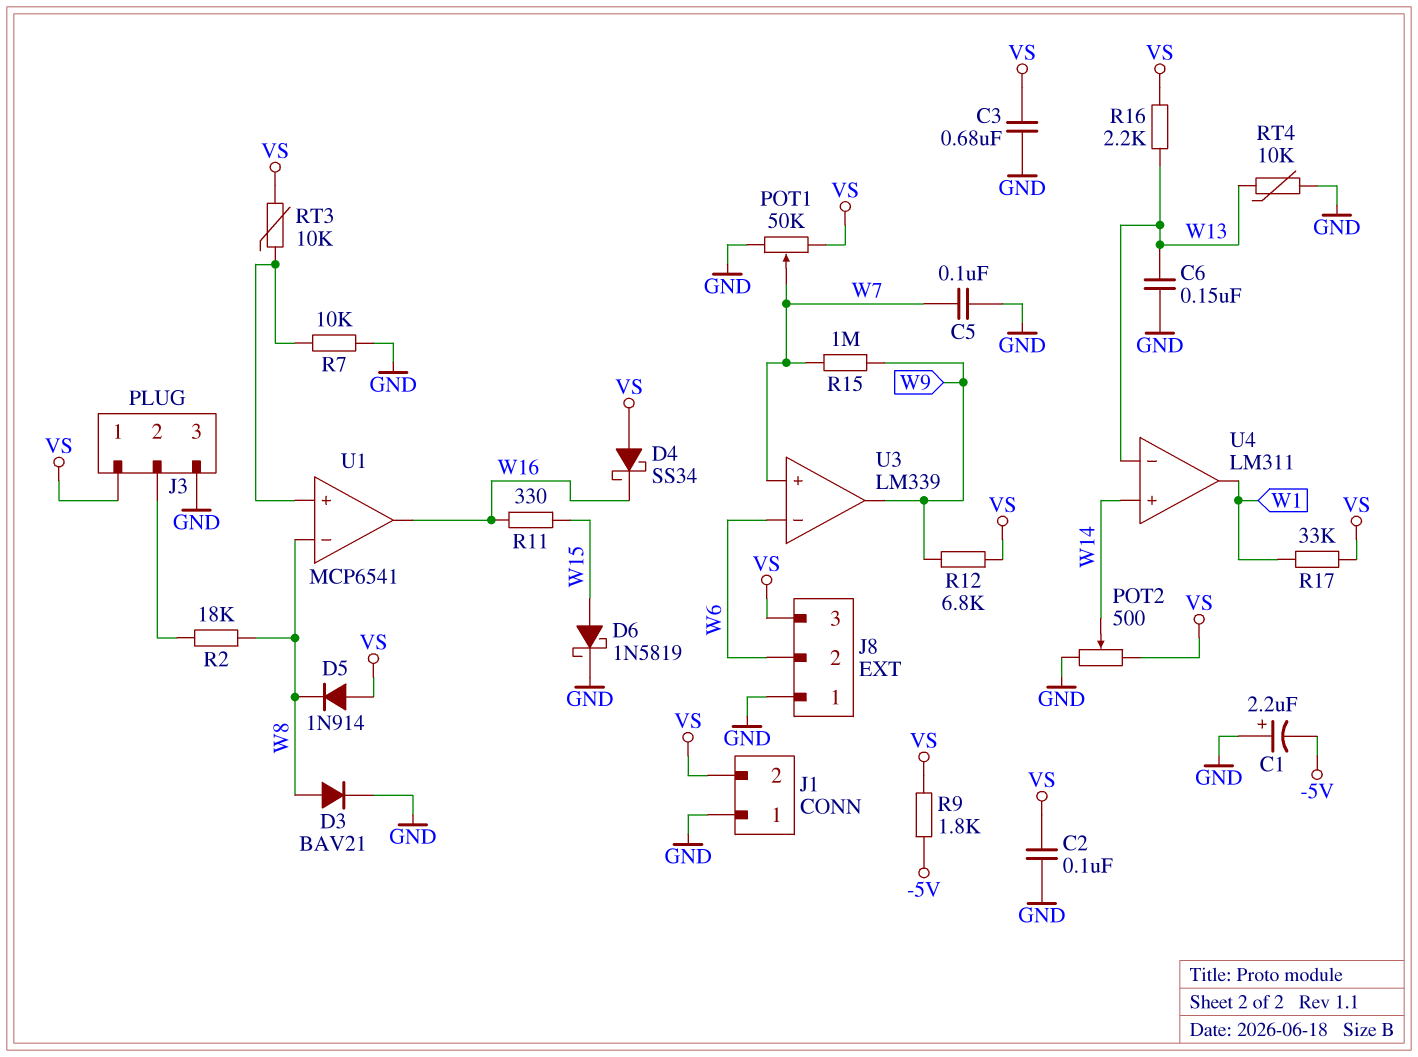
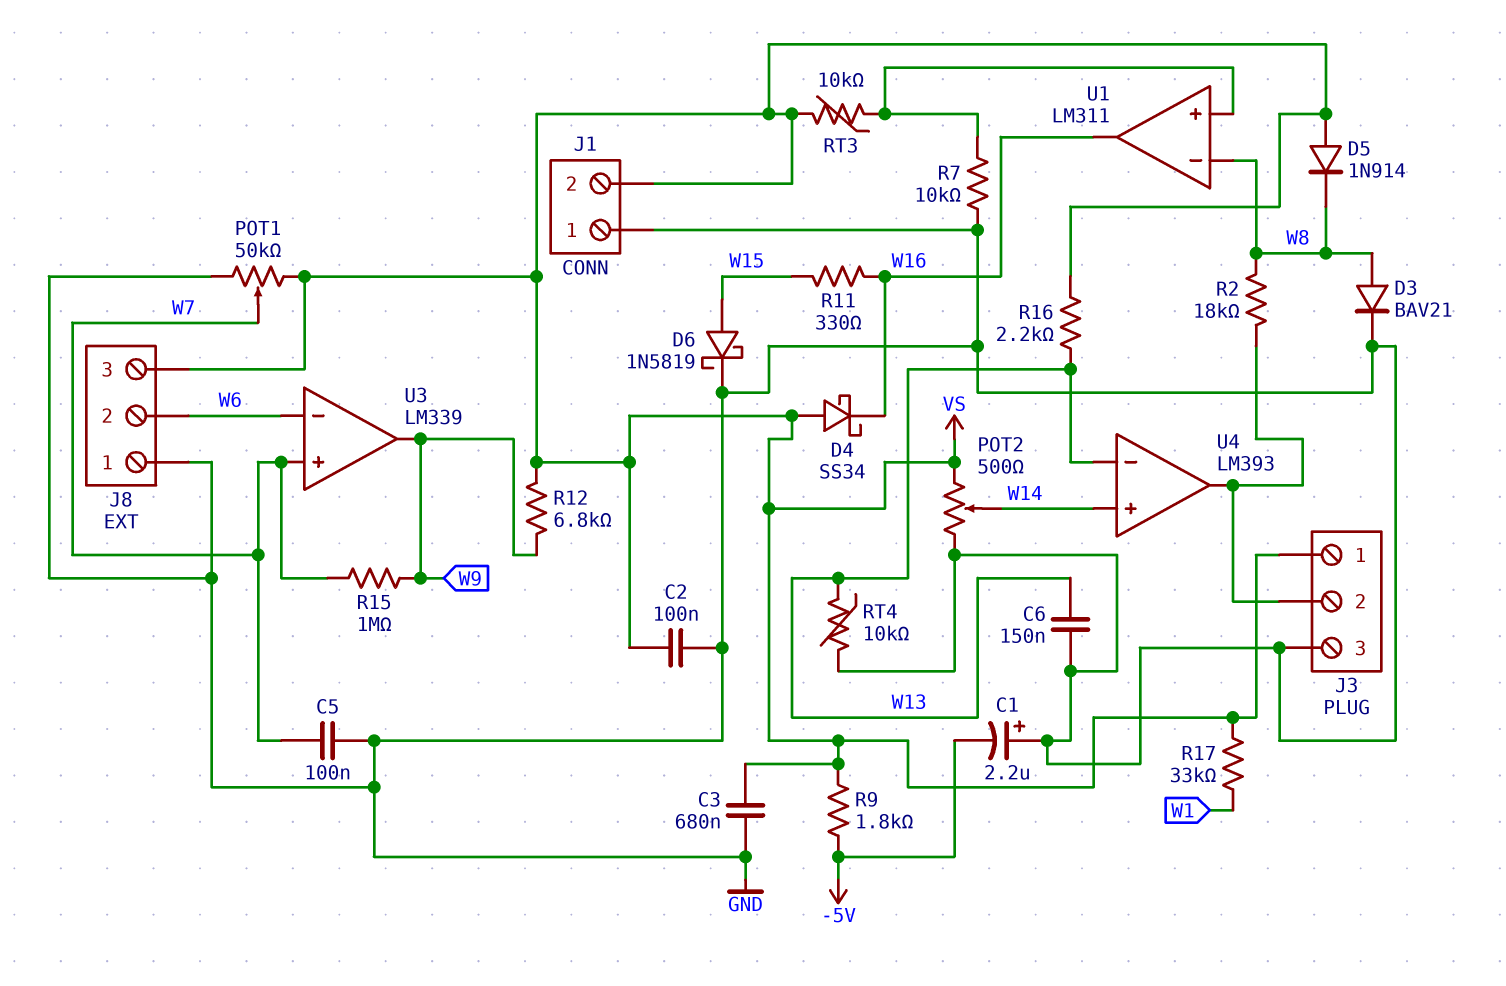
U1: MCP6541 -> LM311
U4: LM311 -> LM393
U4 pin out: W1 -> J3/2

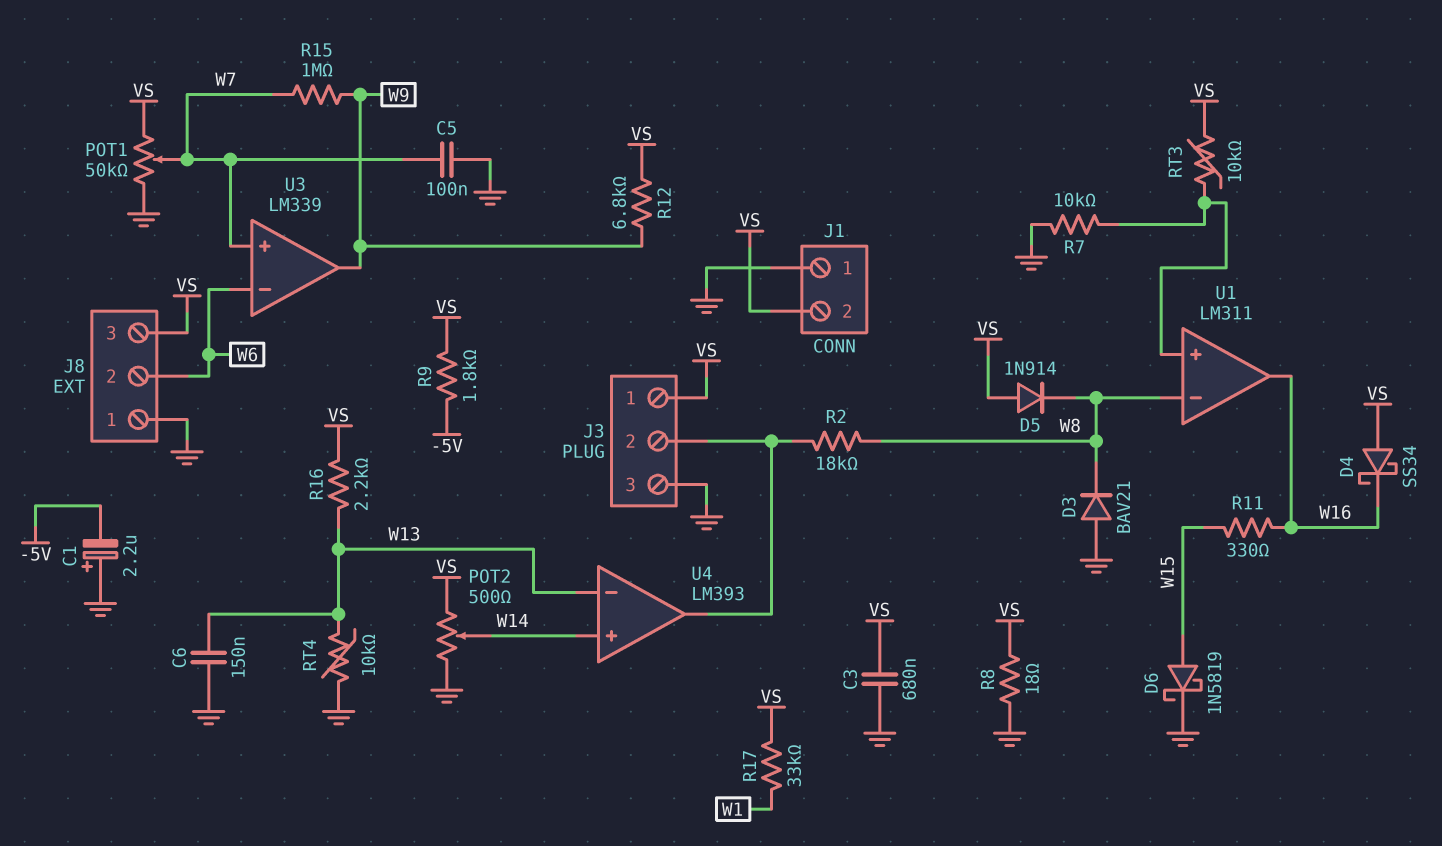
C2: 100nF (GND, VS) -> none
D3: diode BAV21 (A W8, K GND) -> diode BAV21 (A GND, K W8)
R8: none -> 18 (GND, VS)

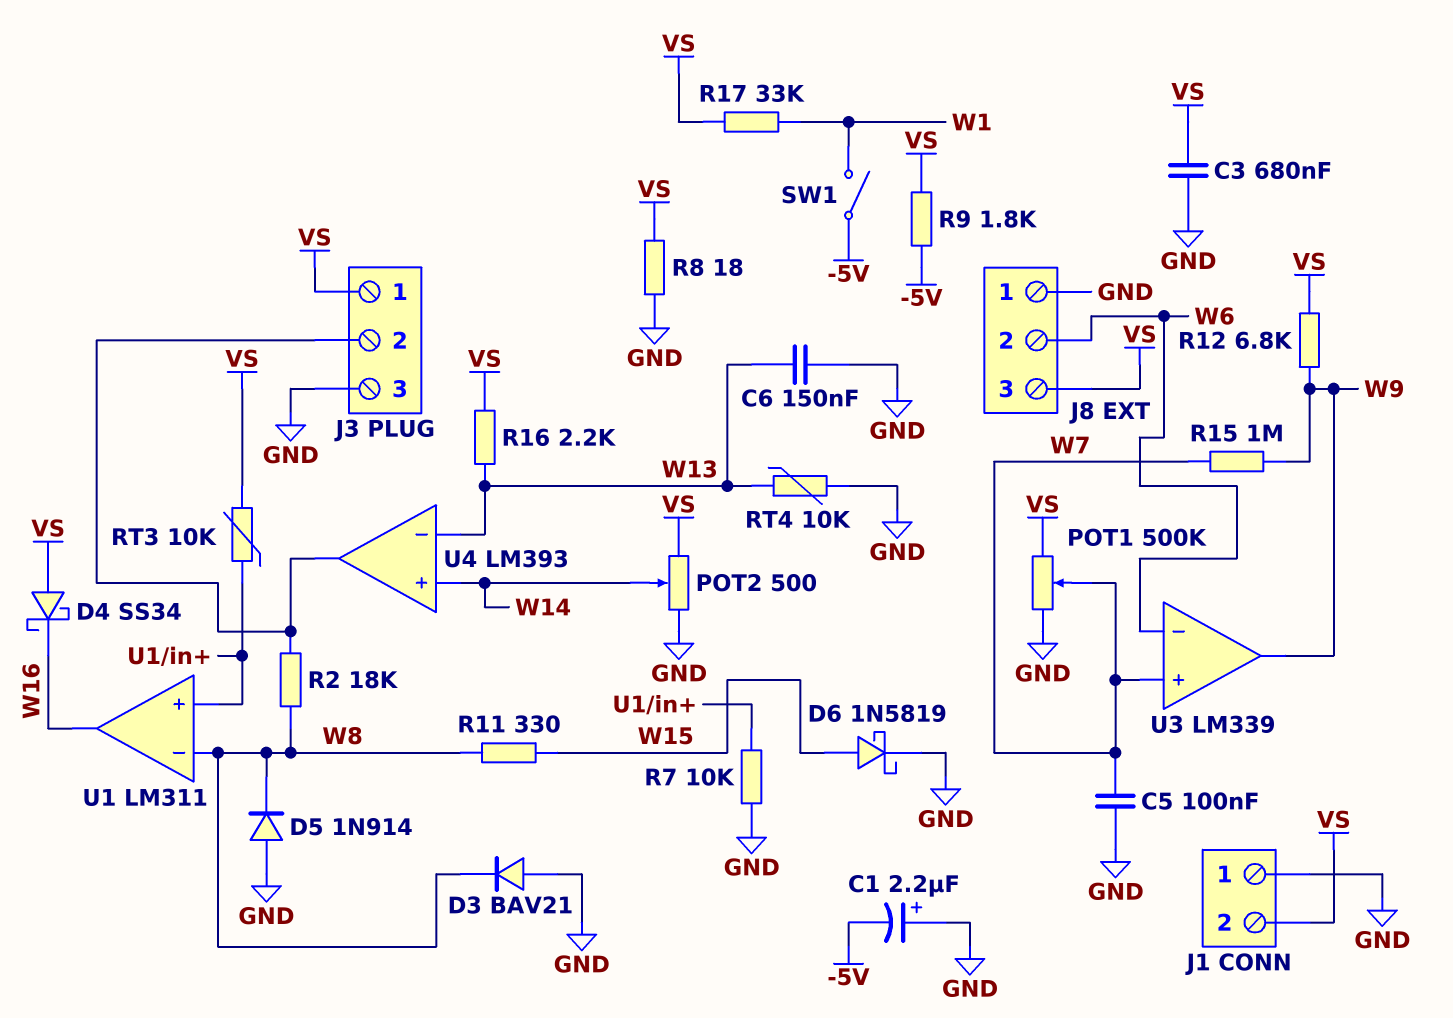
D5: diode 1N914 (A VS, K W8) -> diode 1N914 (A GND, K W8)
POT1: 50k (GND, VS, wiper W7) -> 500k (GND, VS, wiper W7)
R11: 330 (W15, W16) -> 330 (W8, W15)
SW1: none -> switch (-5V, W1)

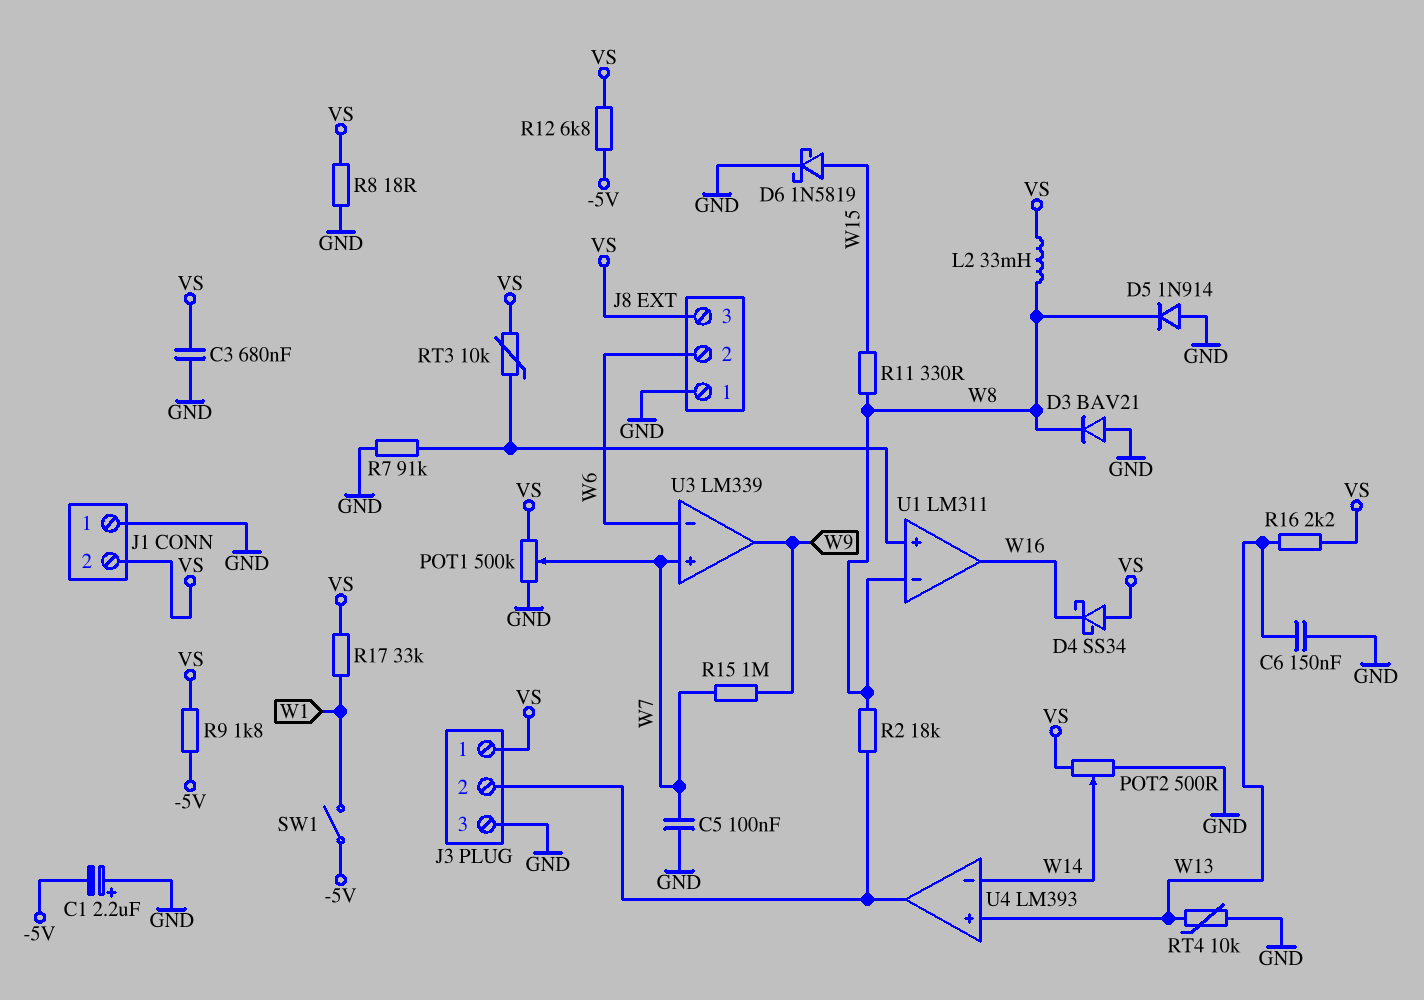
L2: none -> 33mH (VS, W8)
R7: 10k (GND, U1/in+) -> 91k (GND, U1/in+)
R12: 6.8k (VS, W9) -> 6.8k (-5V, VS)
U4 pin in+: W14 -> W13
U4 pin in-: W13 -> W14

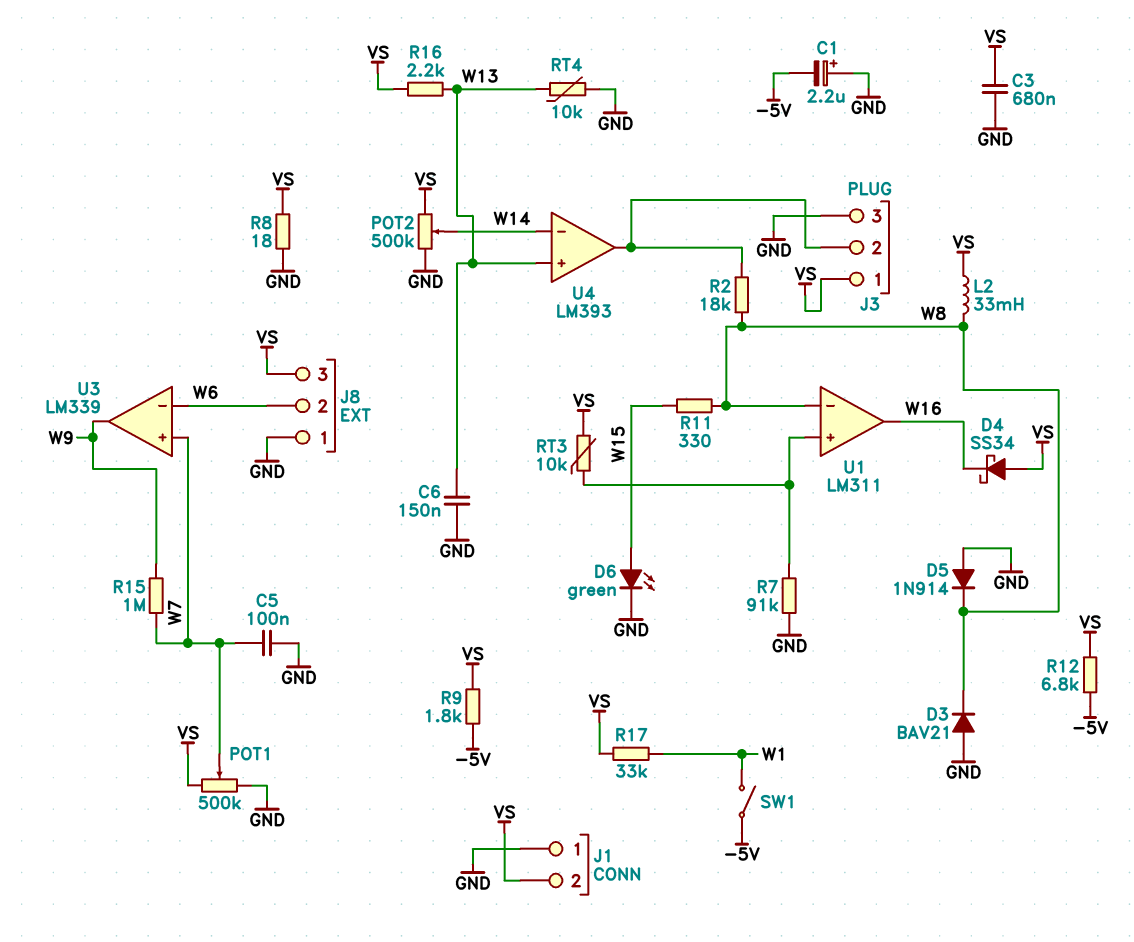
D6: schottky 1N5819 (A W15, K GND) -> LED green (A W15, K GND)
POT2: 500 (GND, VS, wiper W14) -> 500k (GND, VS, wiper W14)

